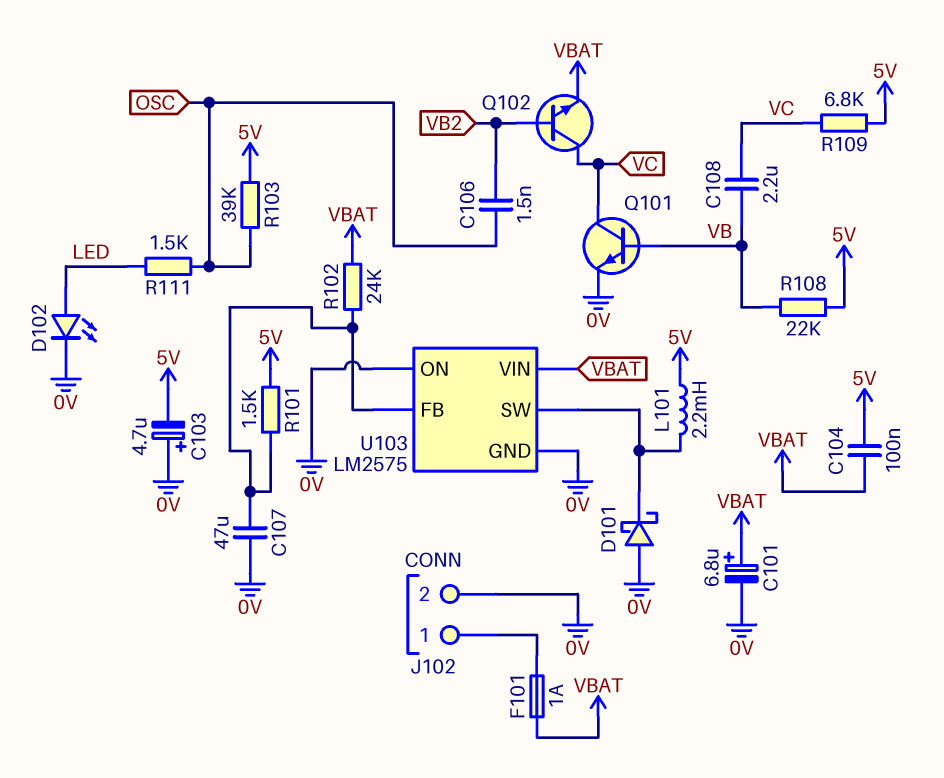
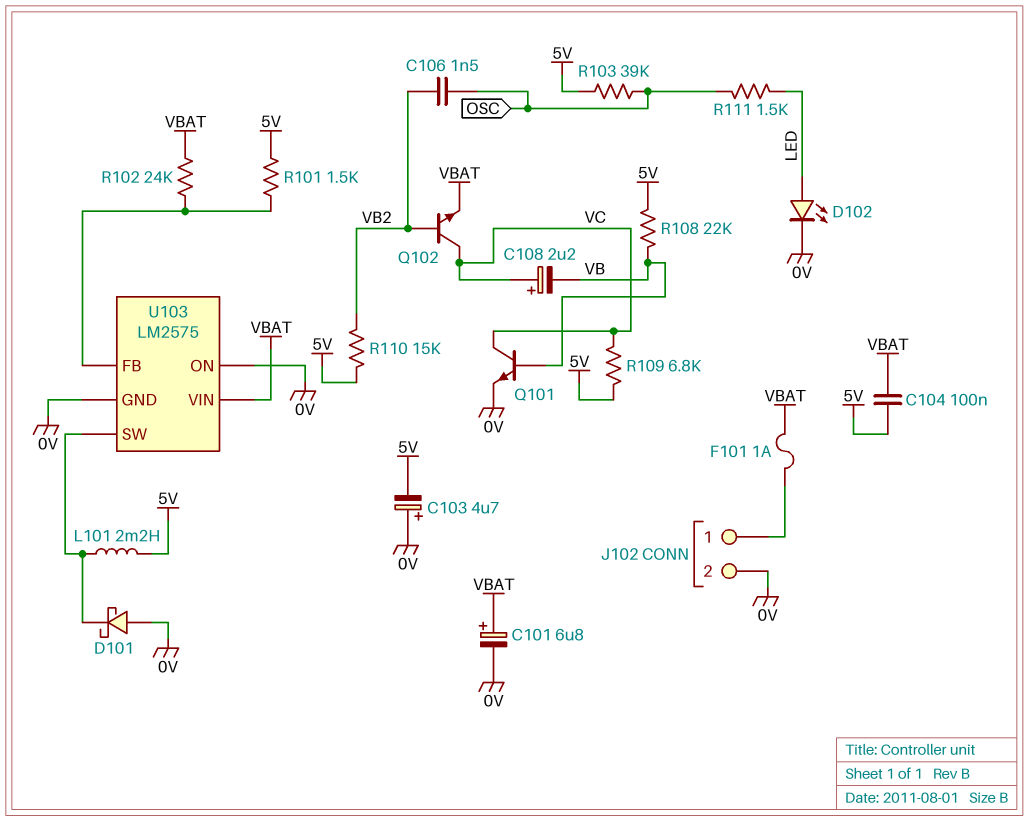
C107: 47uF (0V, U103/FB) -> none
C108: 2.2uF (VB, VC) -> 2.2uF (plus VC, minus VB)
R110: none -> 15k (5V, VB2)

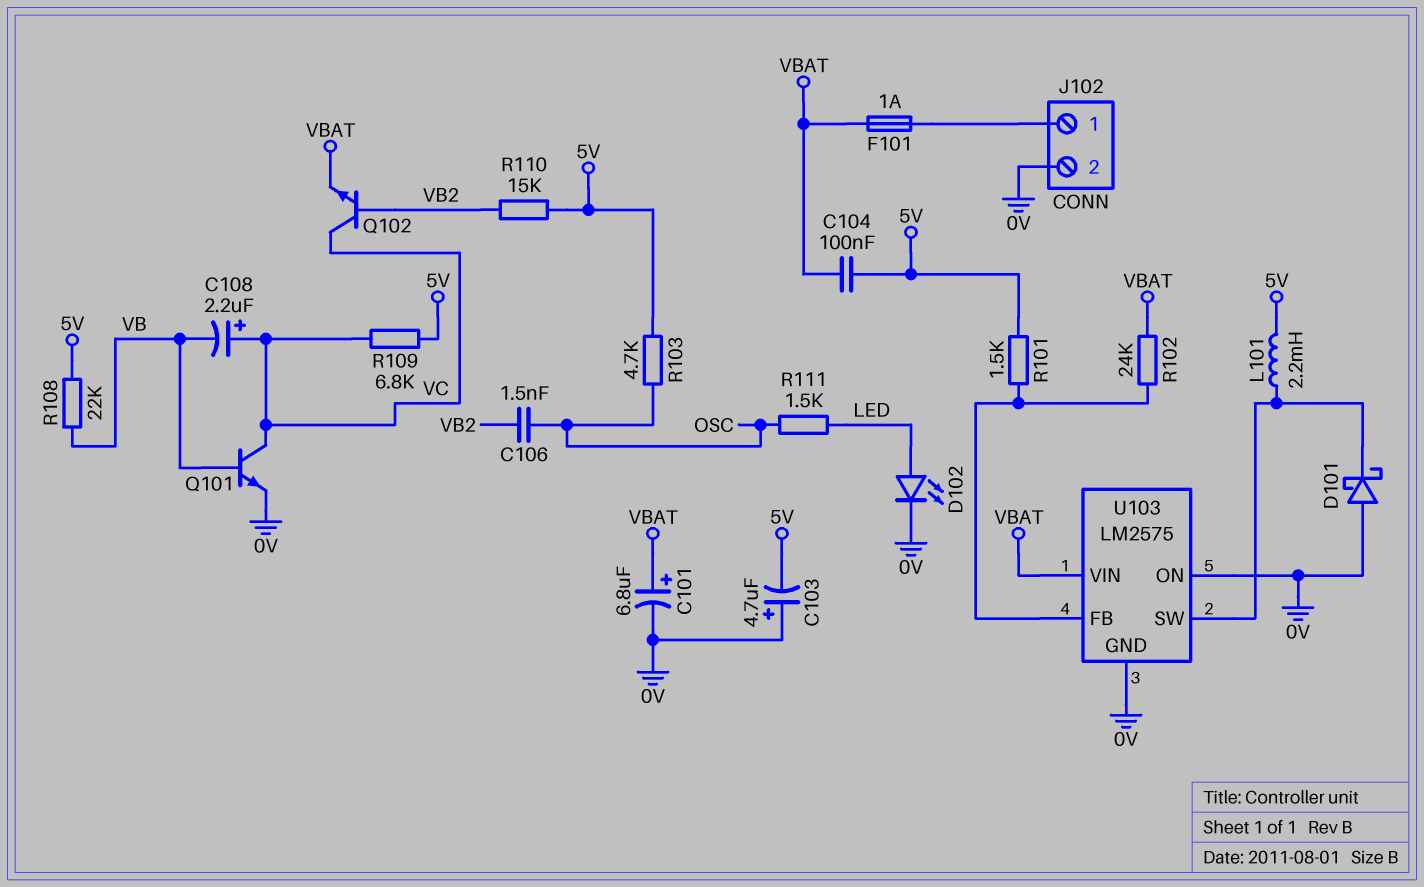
R103: 39k (5V, OSC) -> 4.7k (5V, OSC)

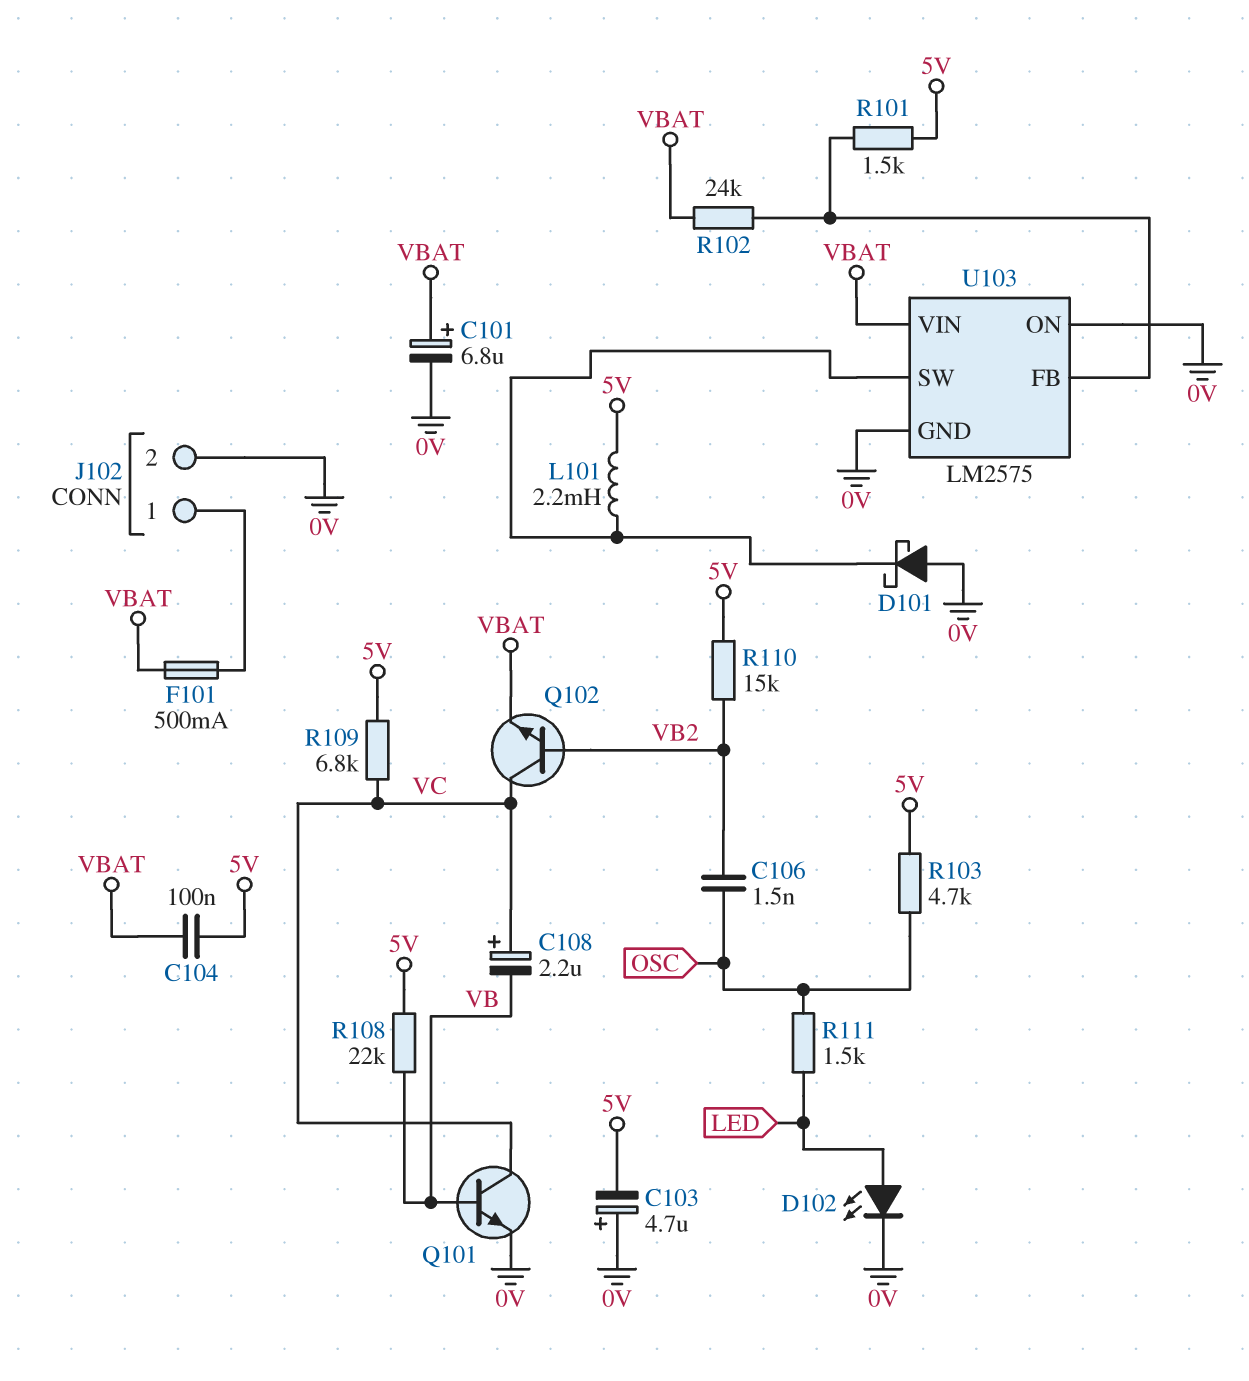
F101: 1A (J102/1, VBAT) -> 500mA (J102/1, VBAT)

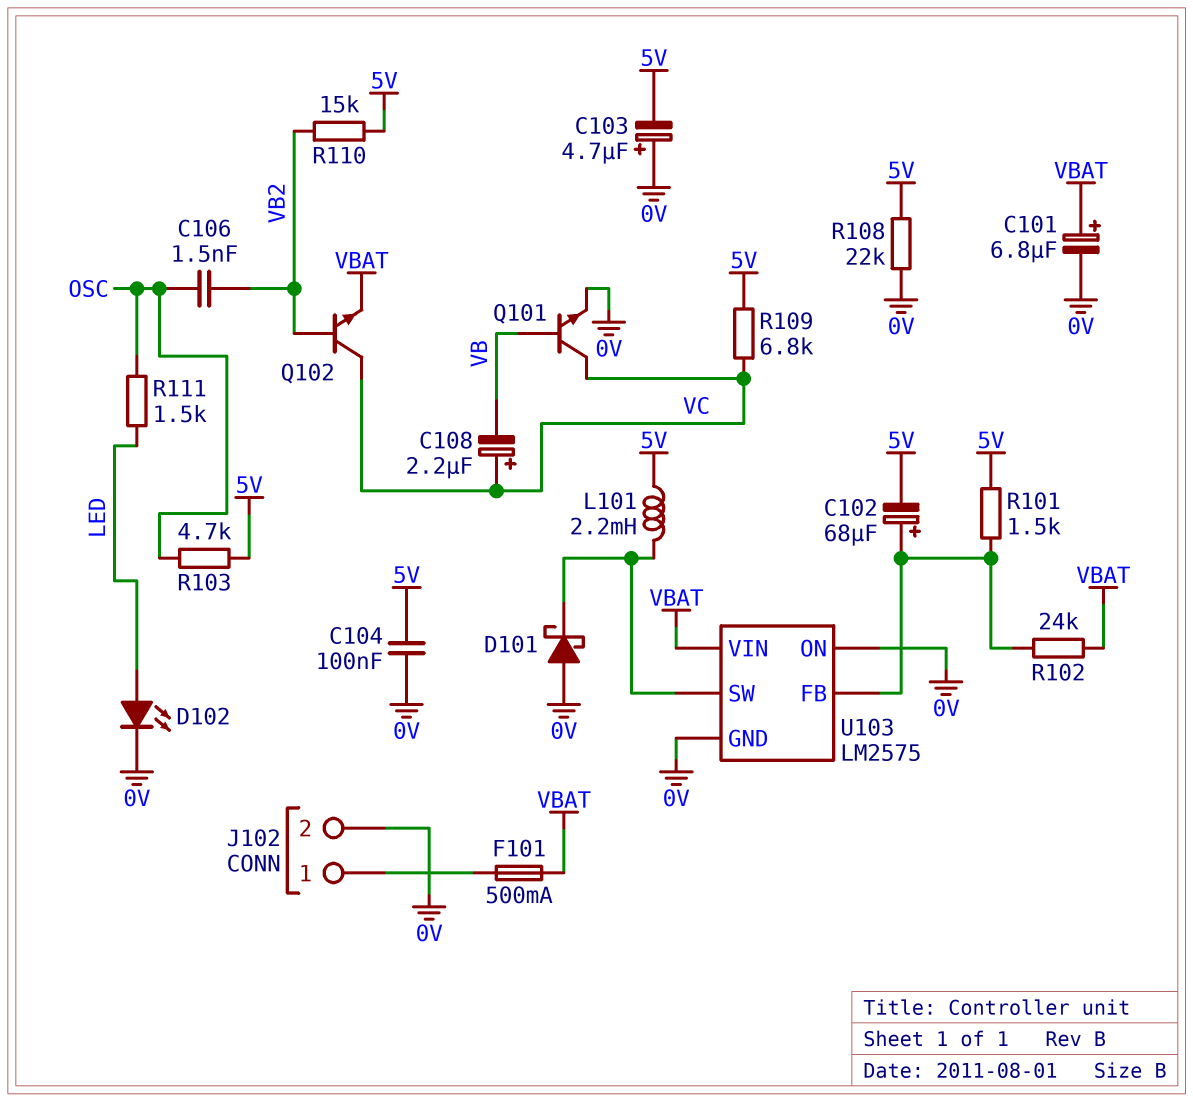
C102: none -> 68uF (plus U103/FB, minus 5V)
C104: 100nF (5V, VBAT) -> 100nF (0V, 5V)
R108: 22k (5V, VB) -> 22k (0V, 5V)

